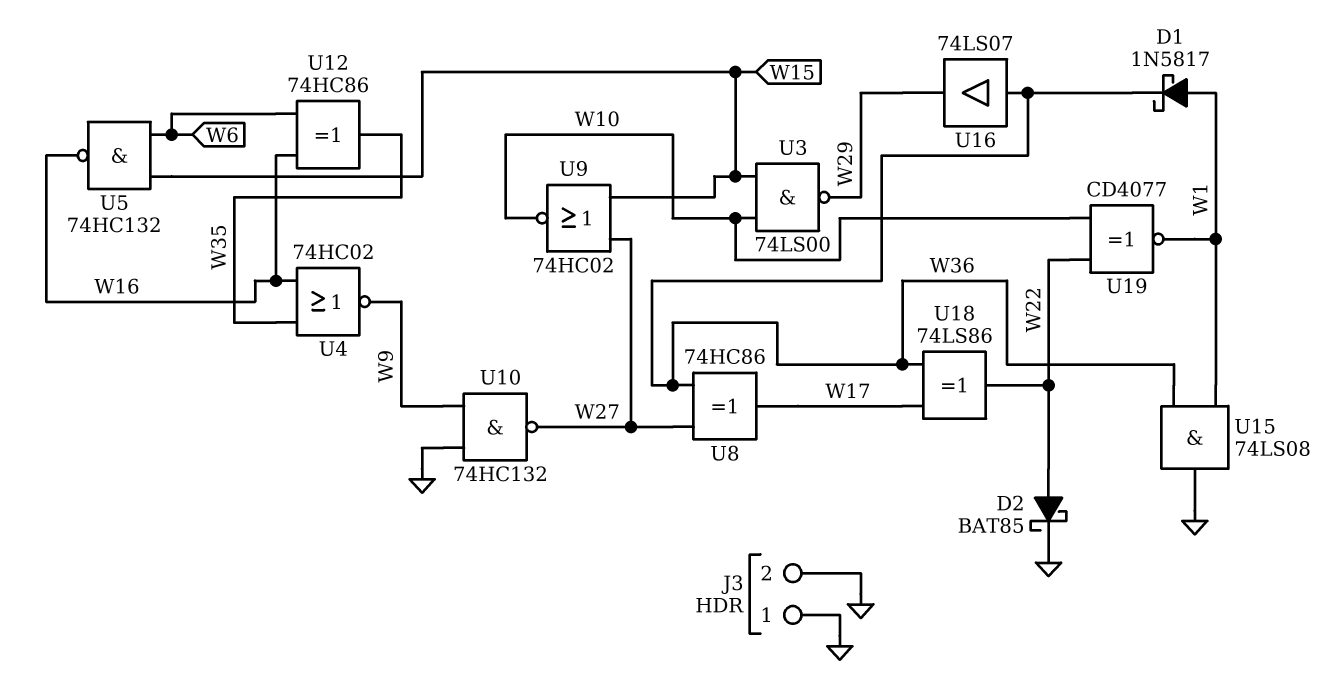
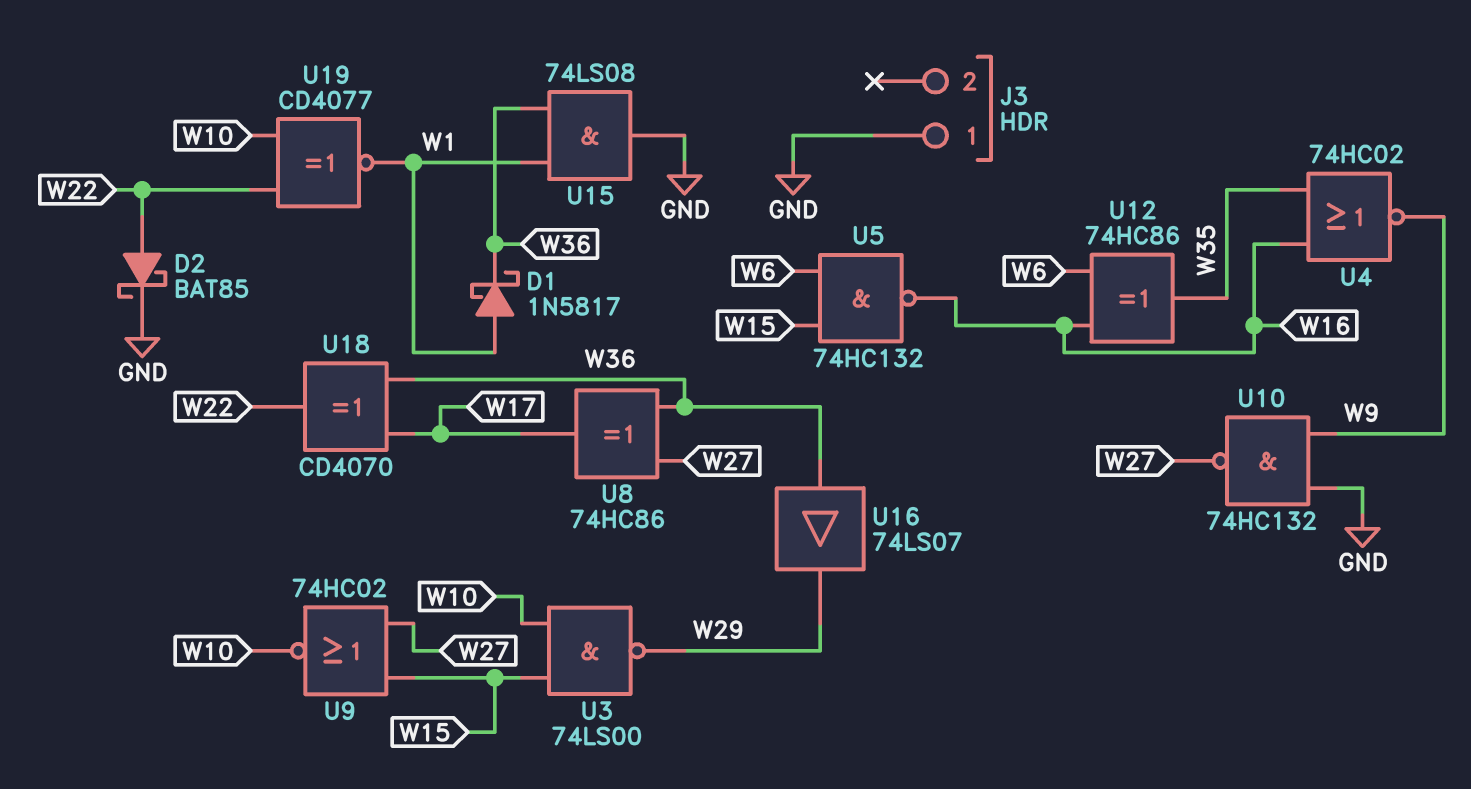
J3 pin 2: GND -> none
U18: XOR 74LS86 (in W17, in W36, out W22) -> XOR CD4070 (in W17, in W36, out W22)

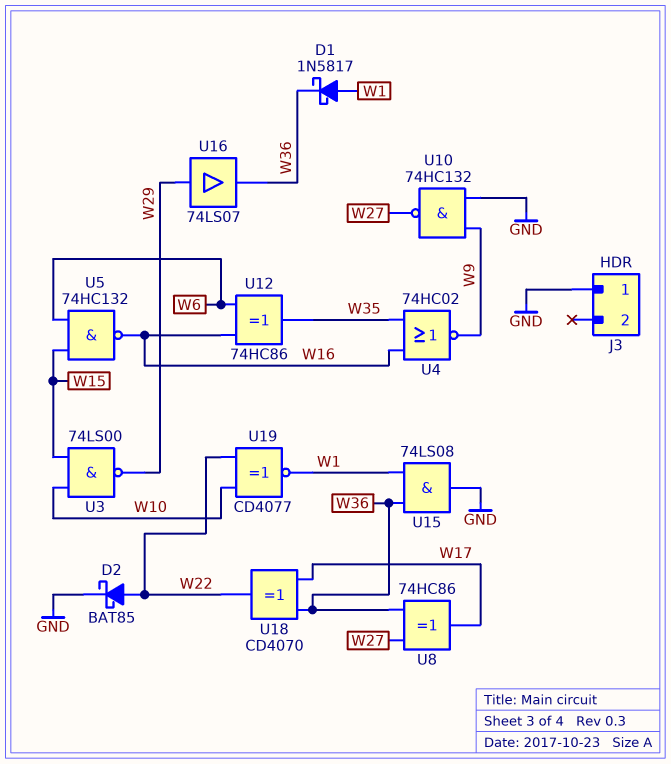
U9: NOR 74HC02 (in W15, in W27, out W10) -> none
U16: buffer 74LS07 (in W36, out W29) -> buffer 74LS07 (in W29, out W36)

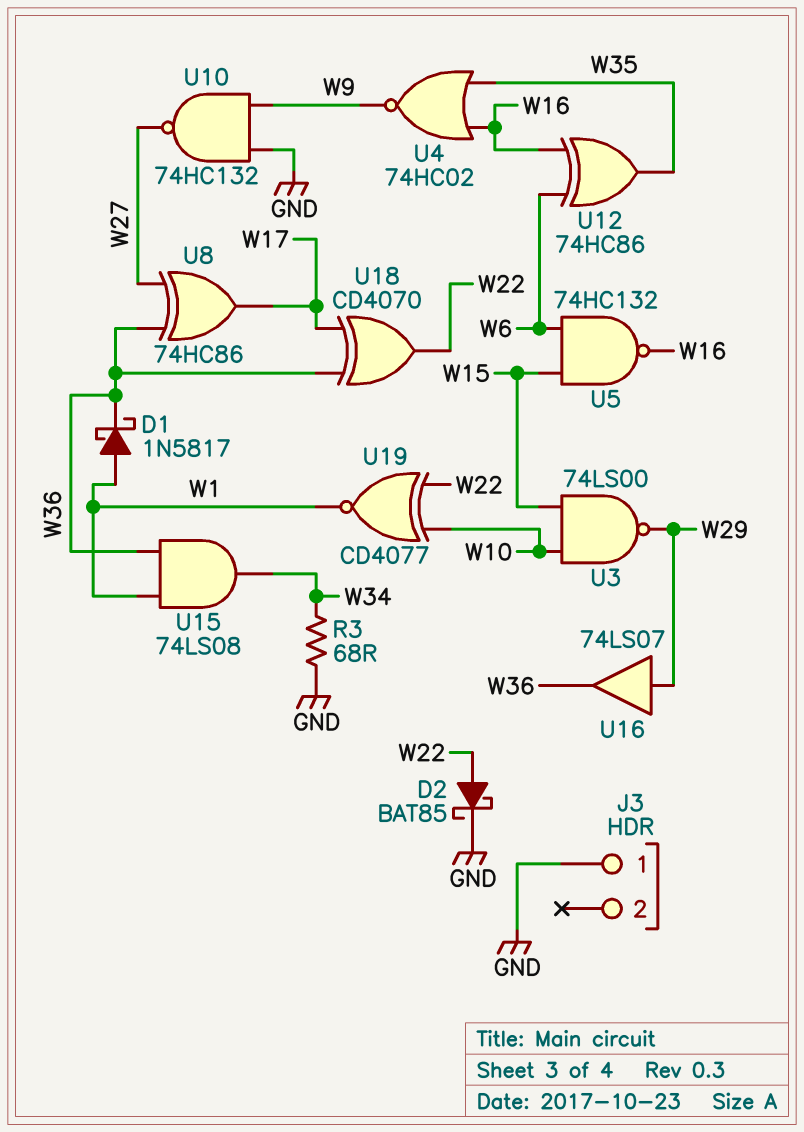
R3: none -> 68 (GND, W34)
U15: AND 74LS08 (in W1, in W36, out GND) -> AND 74LS08 (in W1, in W36, out W34)

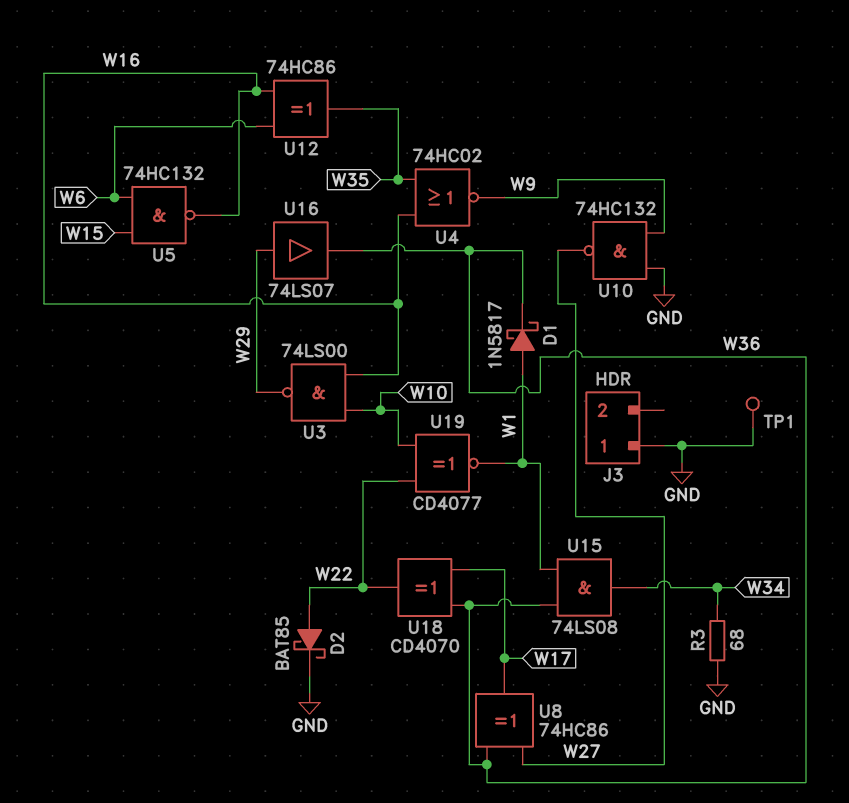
TP1: none -> test point (GND)
U3: NAND 74LS00 (in W10, in W15, out W29) -> NAND 74LS00 (in W10, in W16, out W29)

